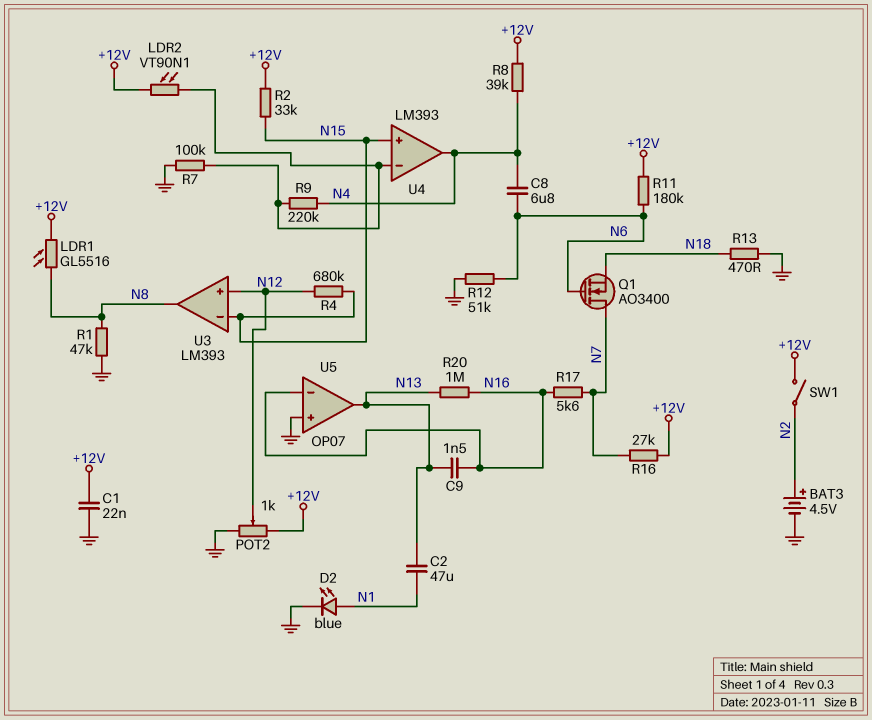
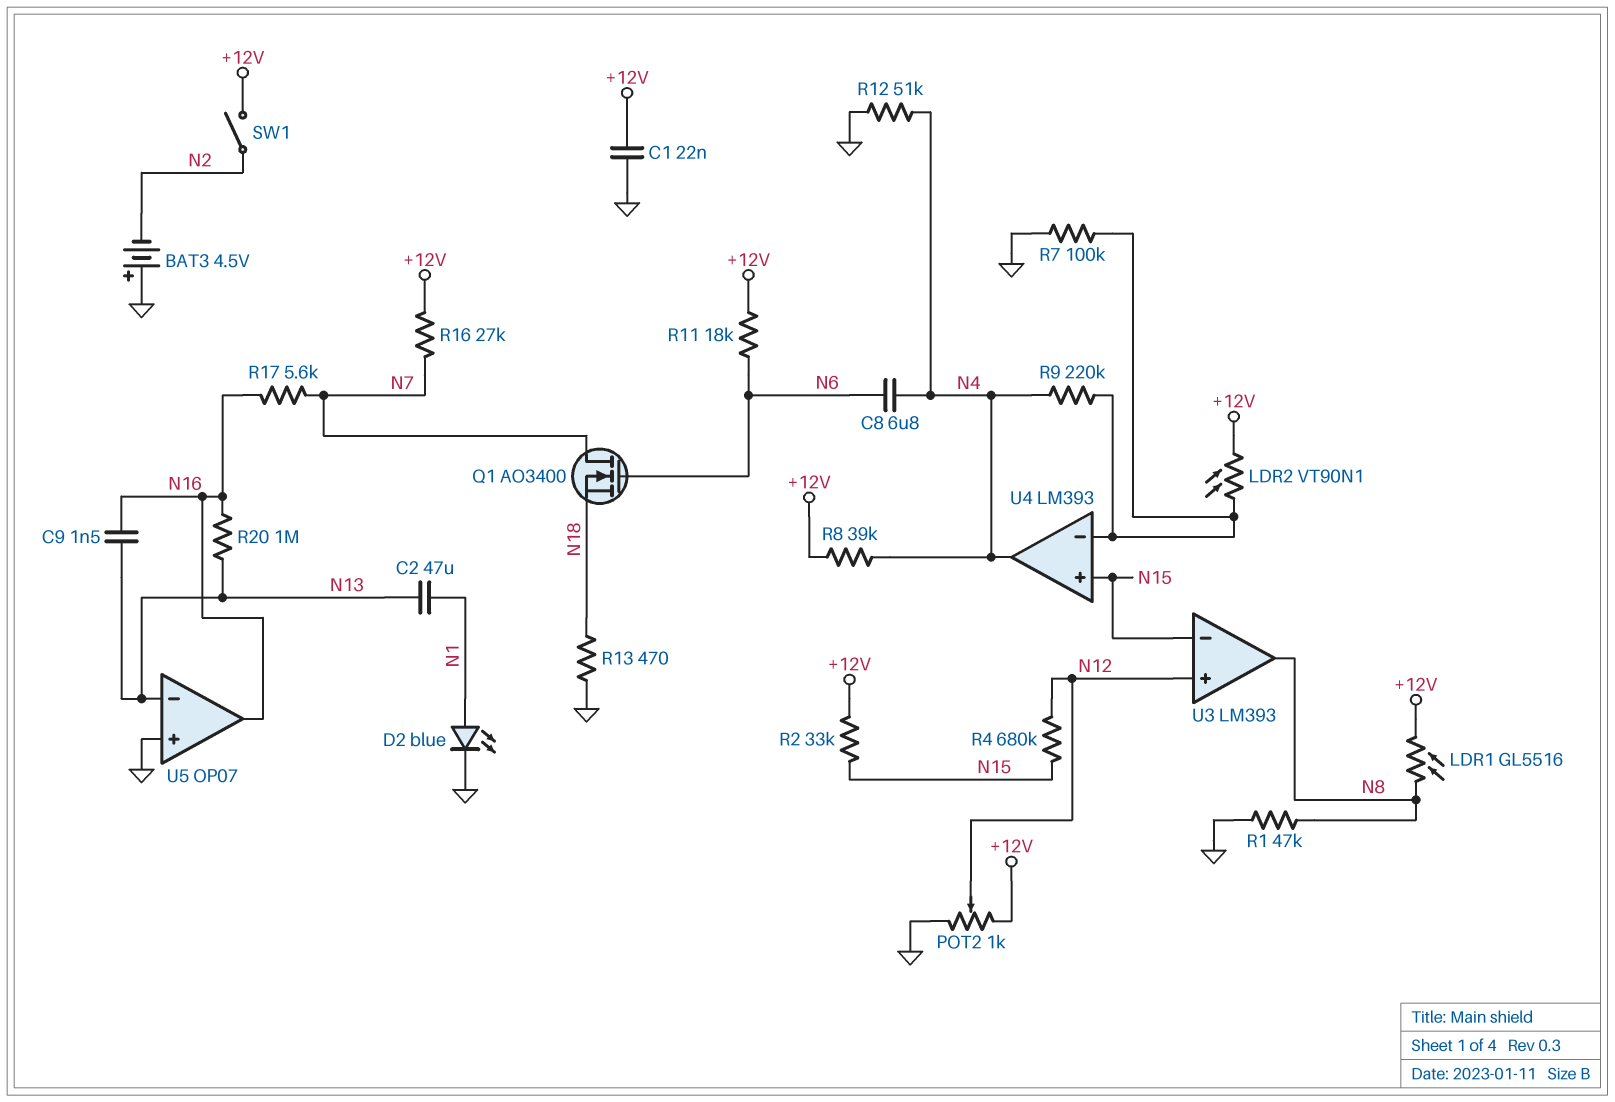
BAT3: 4.5V (plus N2, minus GND) -> 4.5V (plus GND, minus N2)
R11: 180k (+12V, N6) -> 18k (+12V, N6)
R12: 51k (GND, N6) -> 51k (GND, N4)
U5 pin in-: N16 -> N13
U5 pin out: N13 -> N16

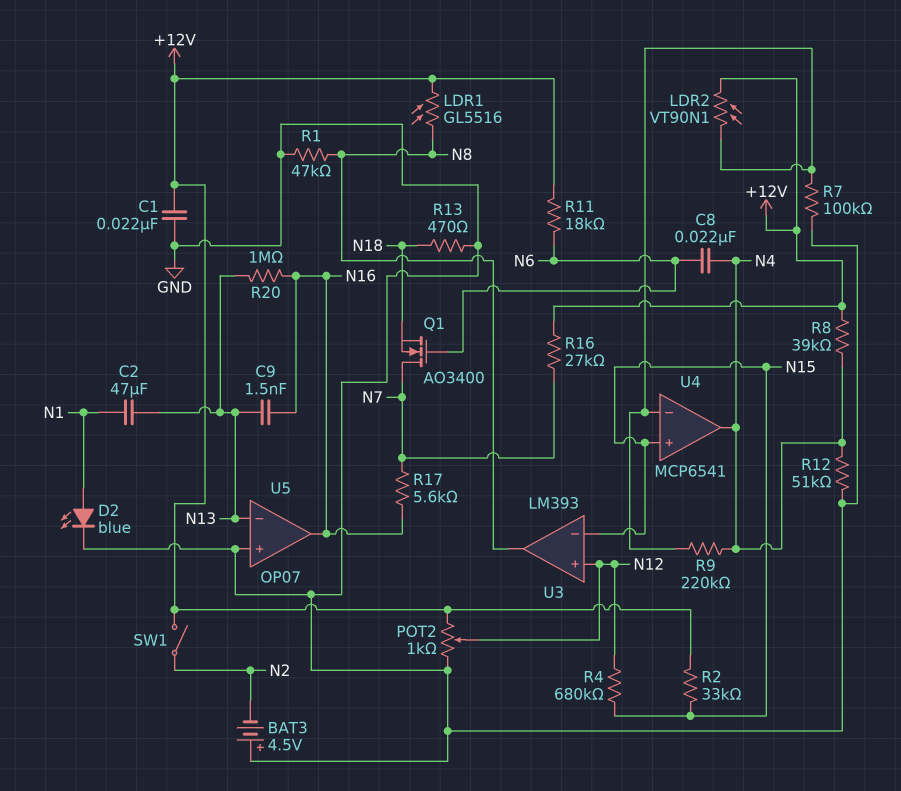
C8: 6.8uF (N4, N6) -> 22nF (N4, N6)
U4: LM393 -> MCP6541

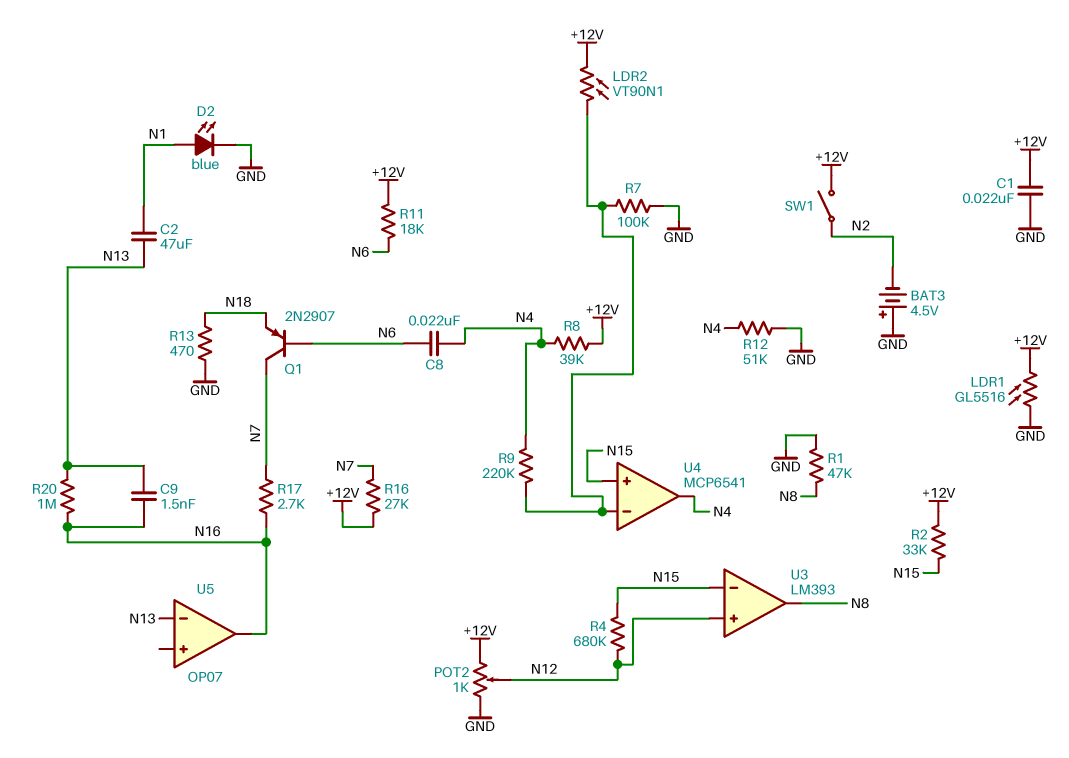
LDR1: GL5516 (+12V, N8) -> GL5516 (+12V, GND)
Q1: NMOS AO3400 (G N6, D N7, S N18) -> PNP 2N2907 (B N6, C N7, E N18)
R17: 5.6k (N7, N16) -> 2.7k (N7, N16)
U5 pin in+: GND -> none

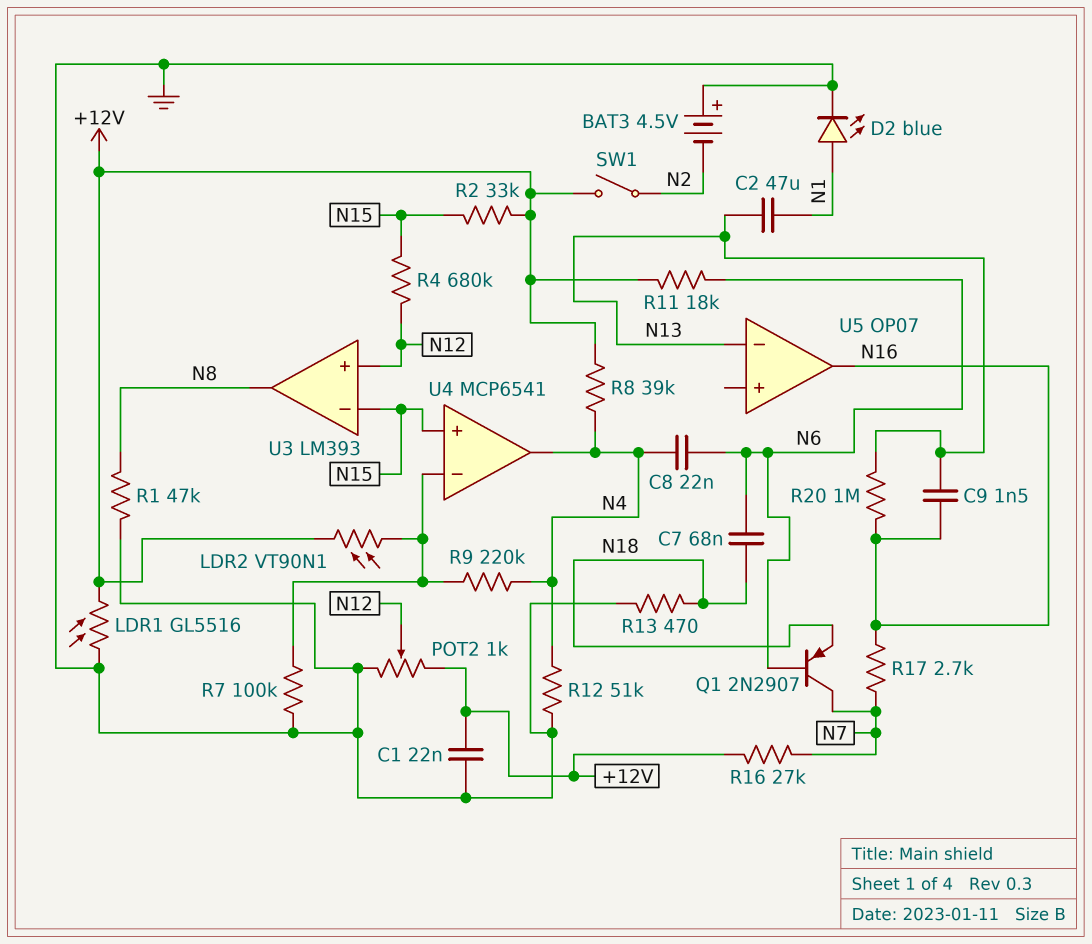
C7: none -> 68nF (N6, N18)

